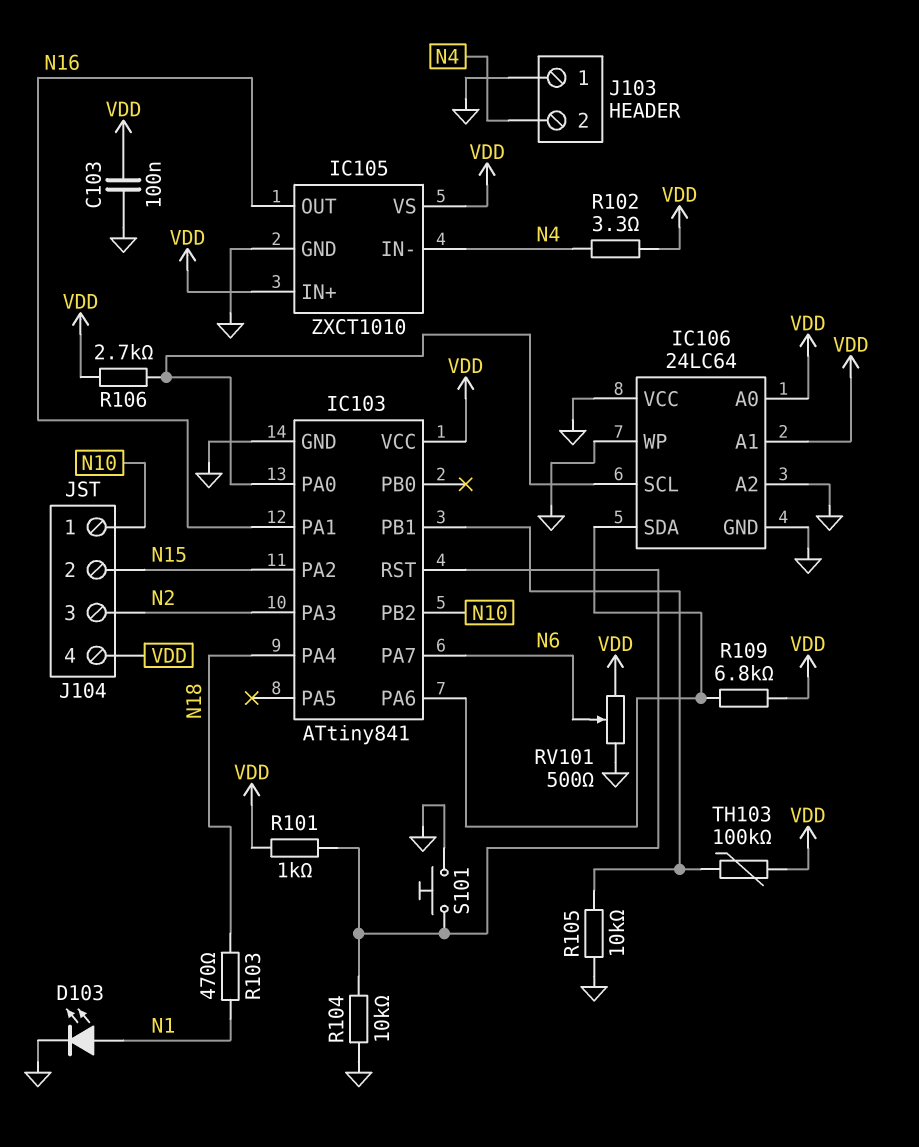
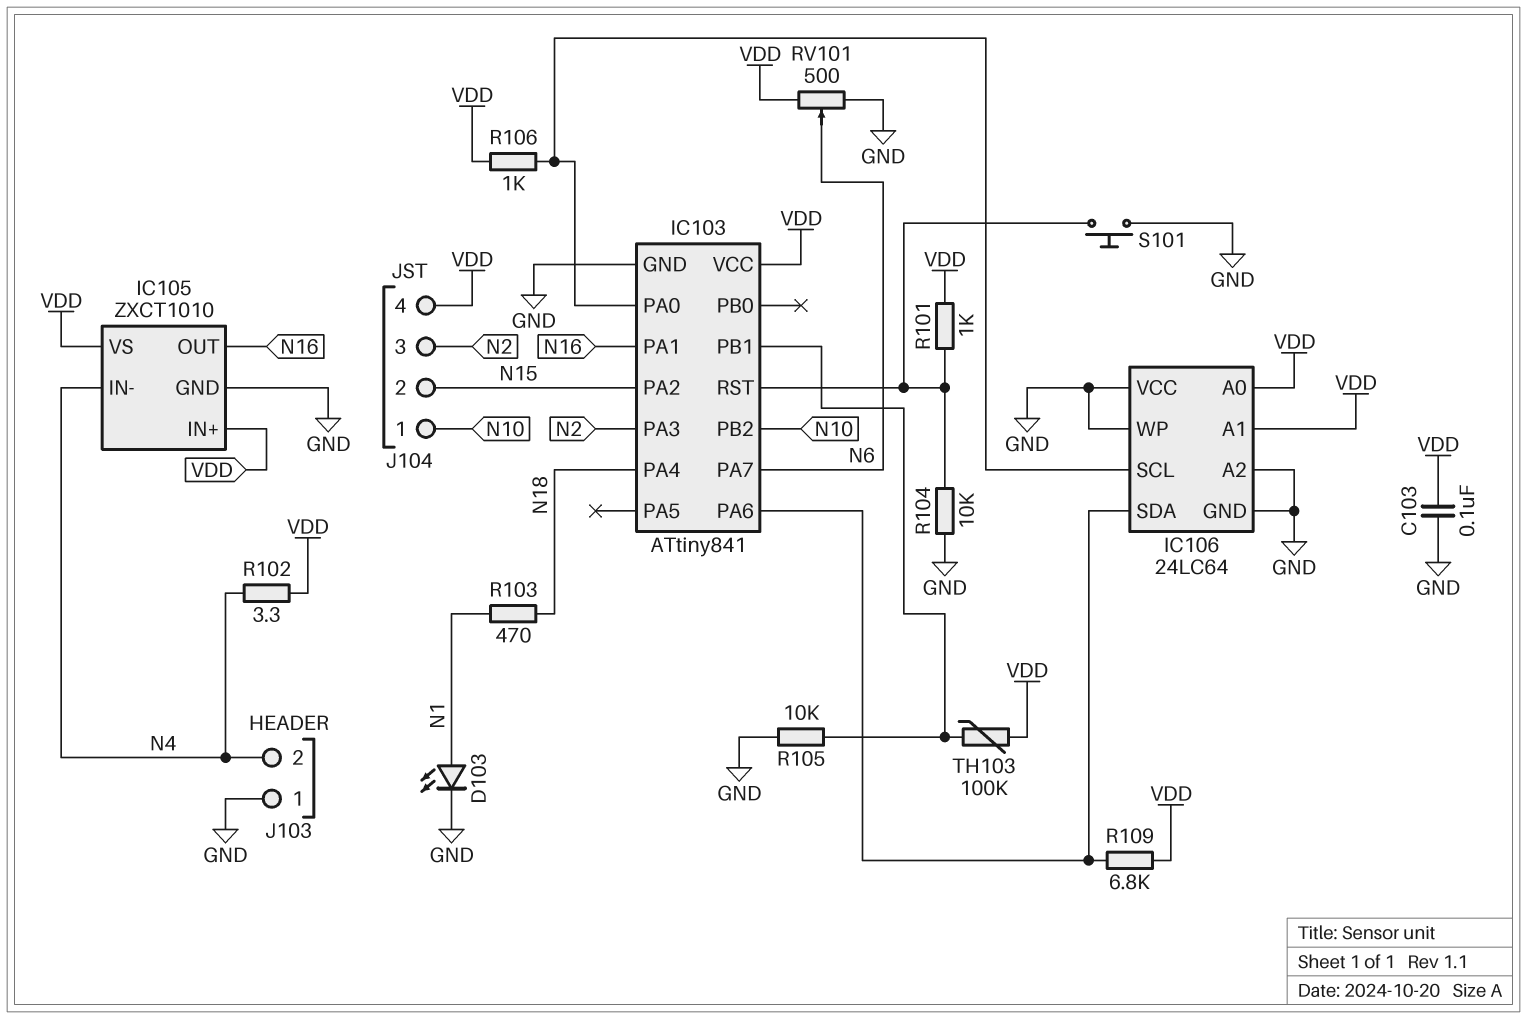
R106: 2.7k (IC103/PA0, VDD) -> 1k (IC103/PA0, VDD)

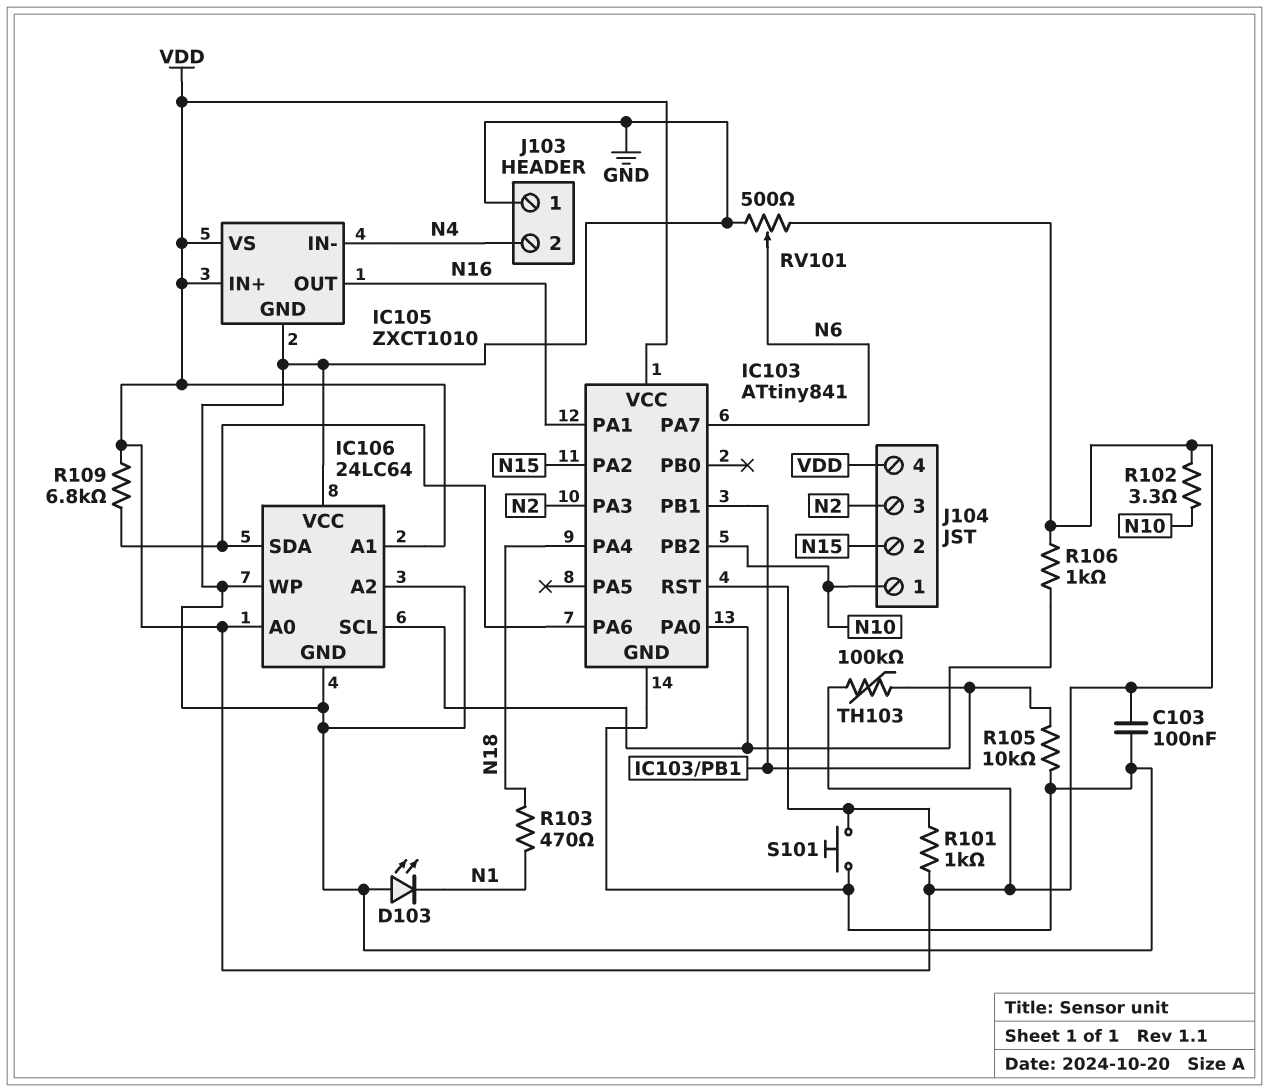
D103: LED (A N1, K GND) -> LED (A GND, K N1)
R102: 3.3 (N4, VDD) -> 3.3 (N10, VDD)
R104: 10k (GND, IC103/RST) -> none

